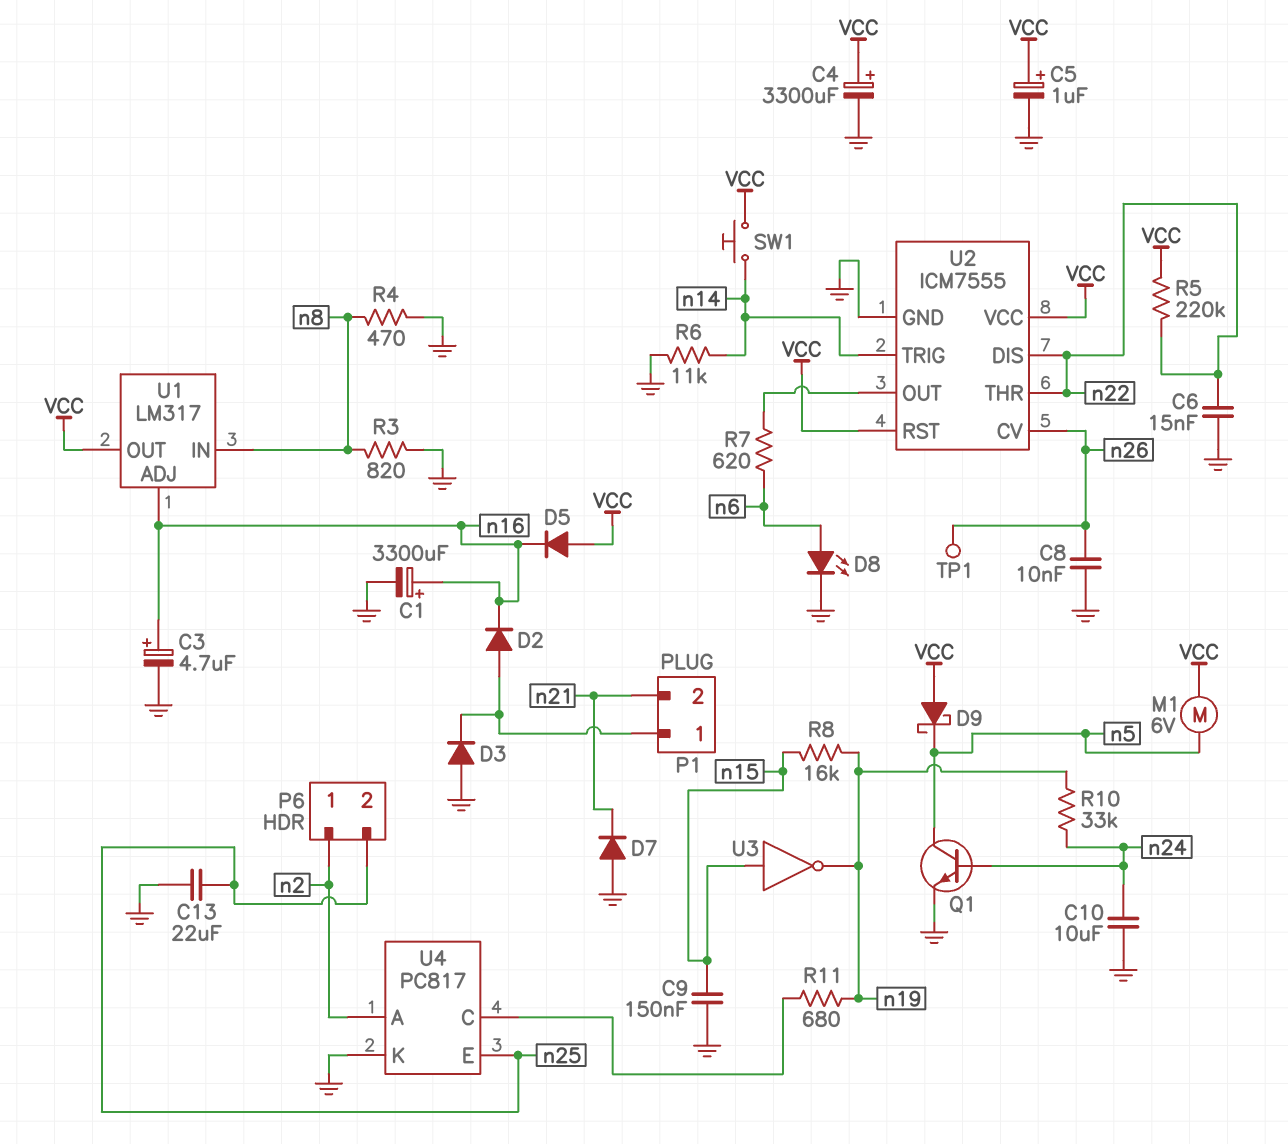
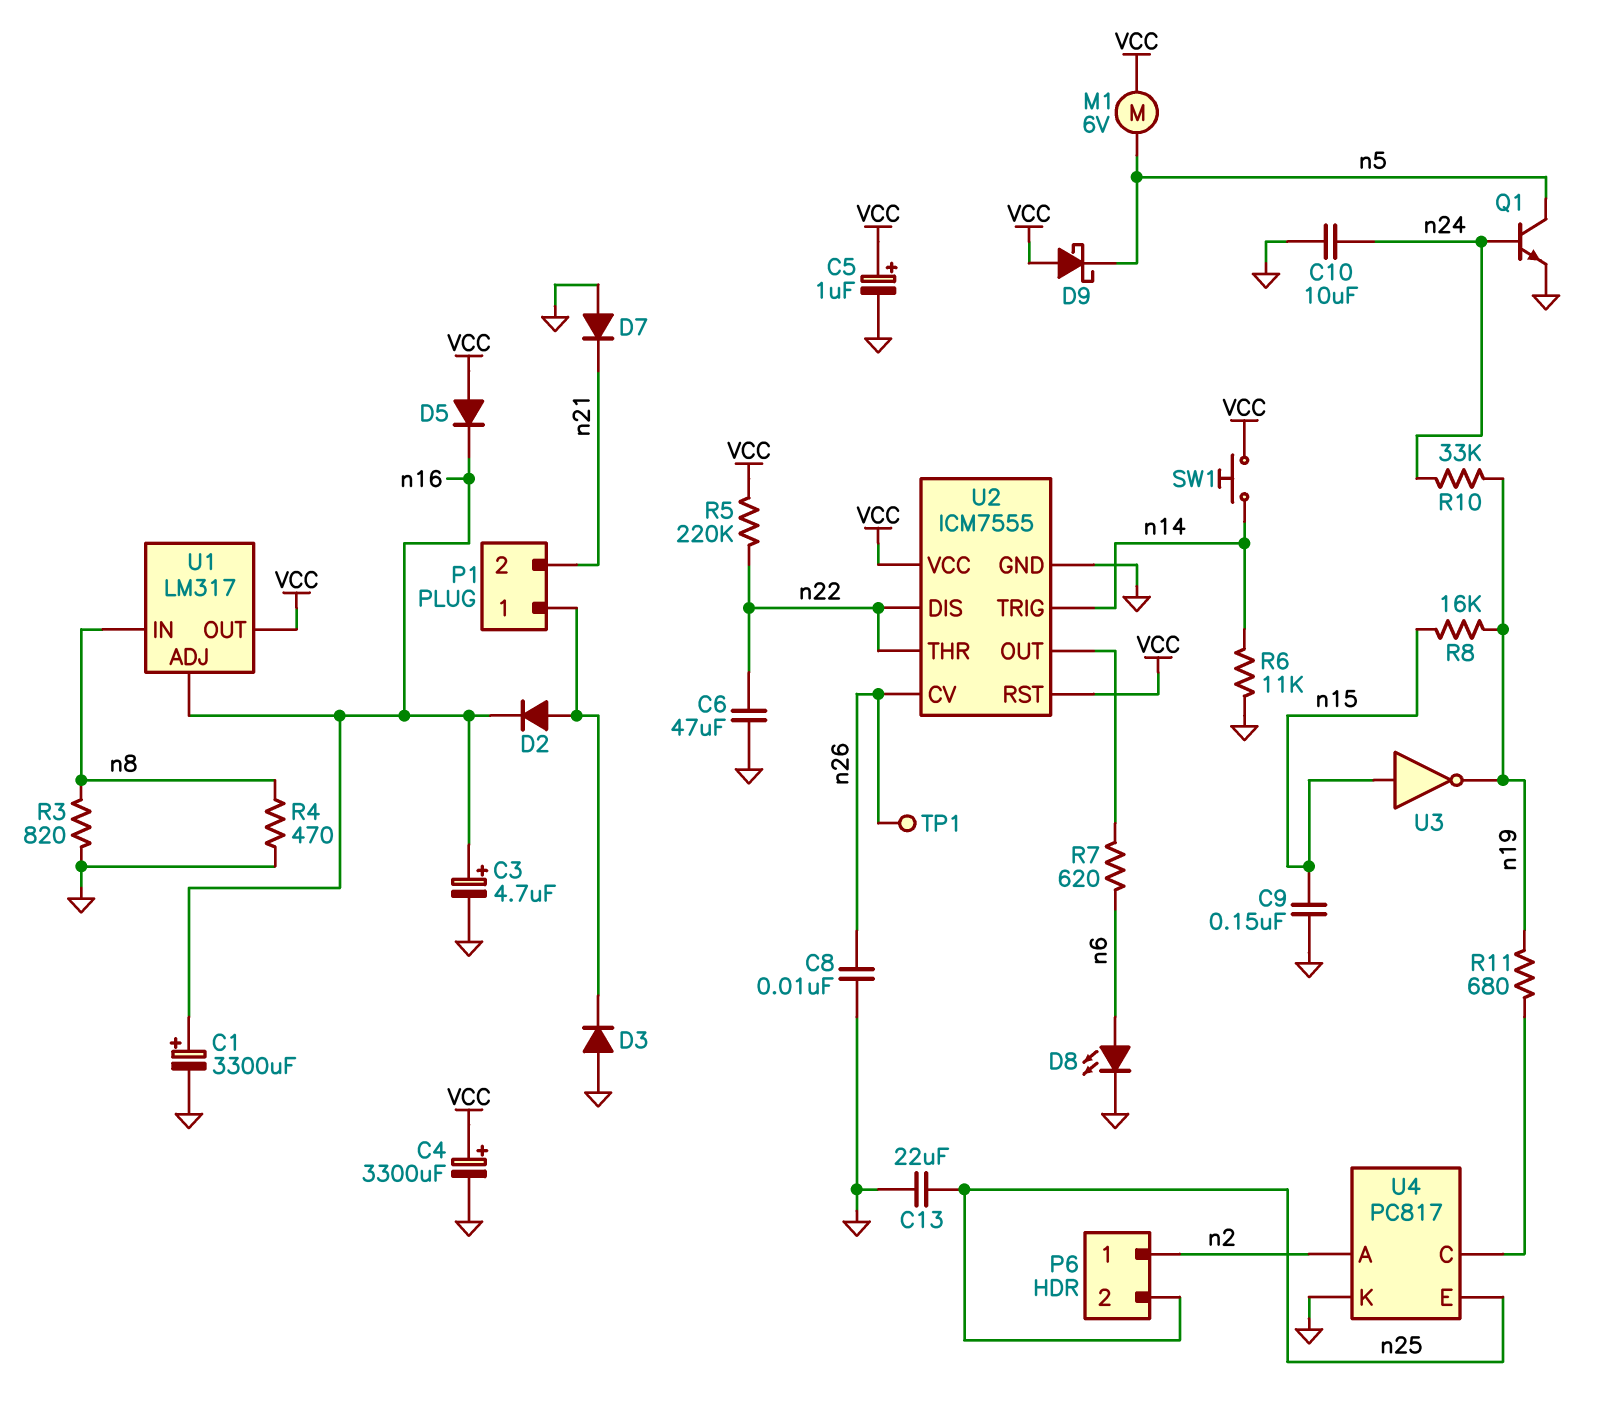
C6: 15nF (GND, n22) -> 47uF (GND, n22)

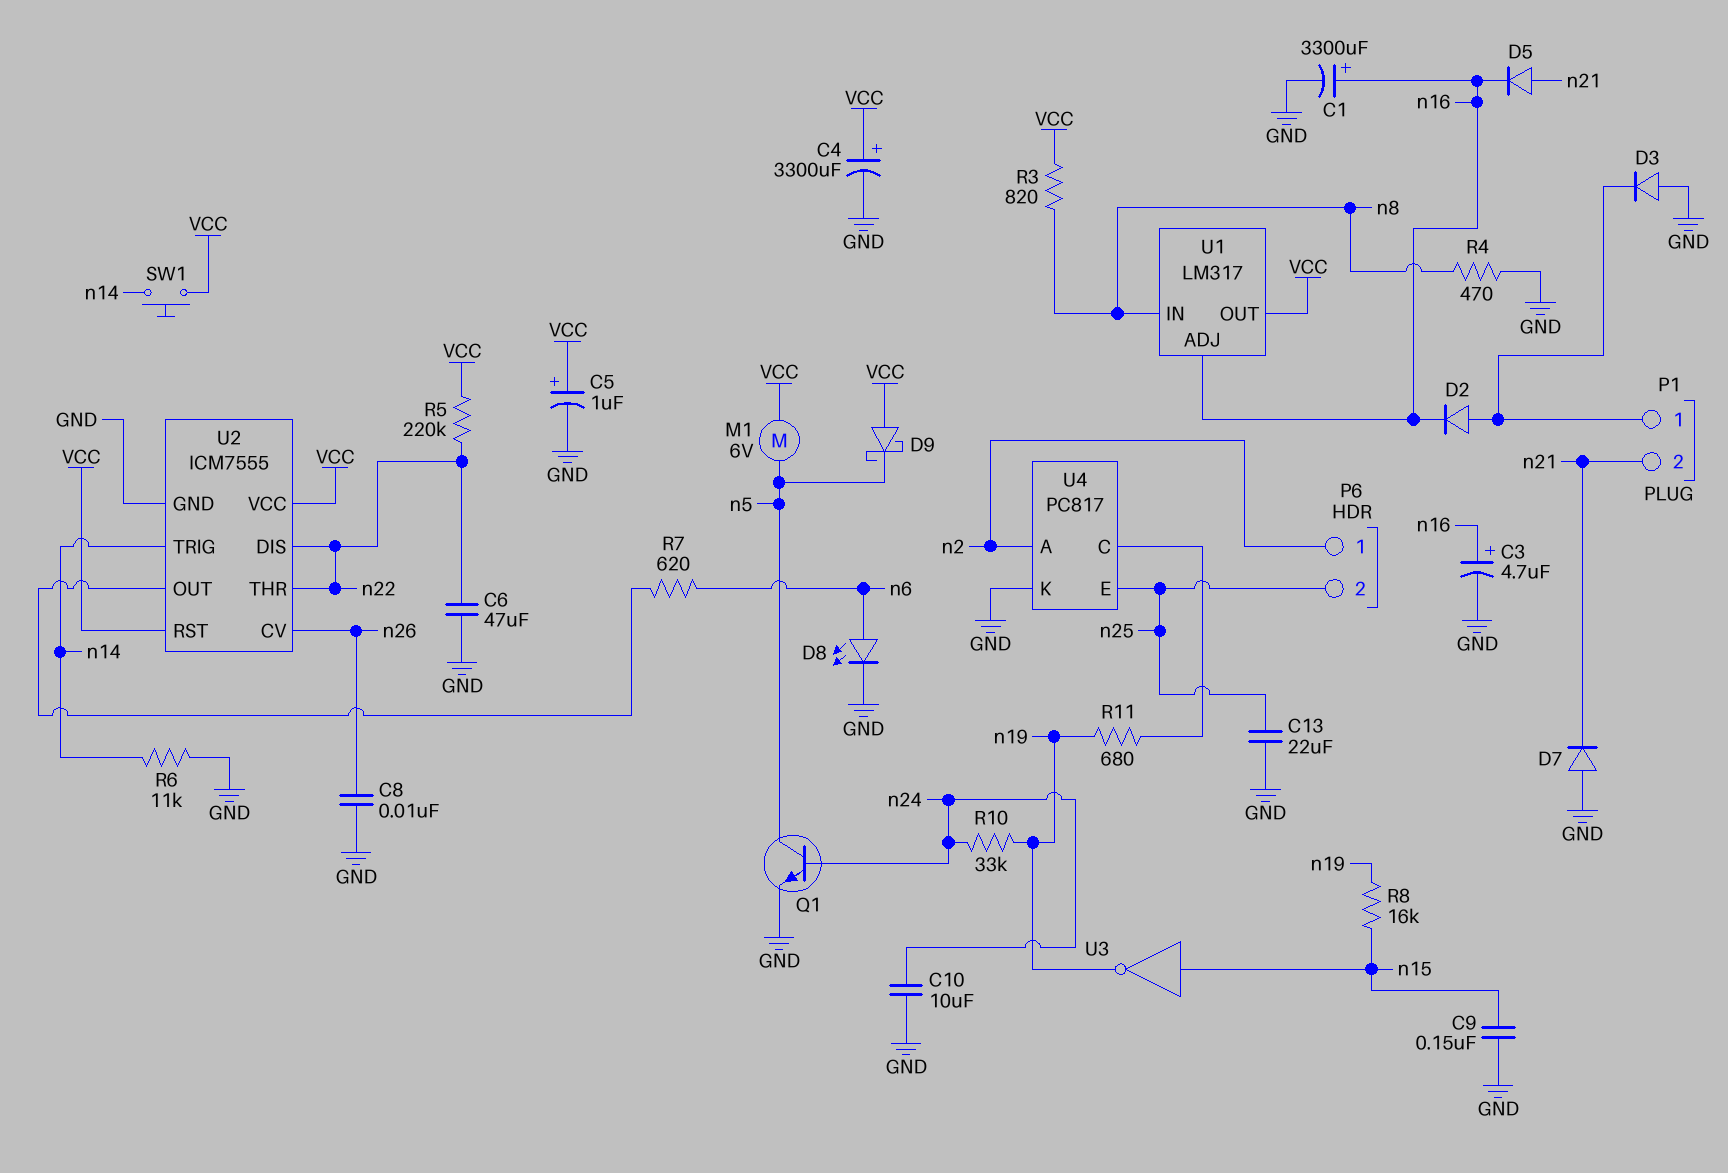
D5: diode (A VCC, K n16) -> diode (A n21, K n16)
R3: 820 (GND, n8) -> 820 (VCC, n8)
TP1: test point (n26) -> none

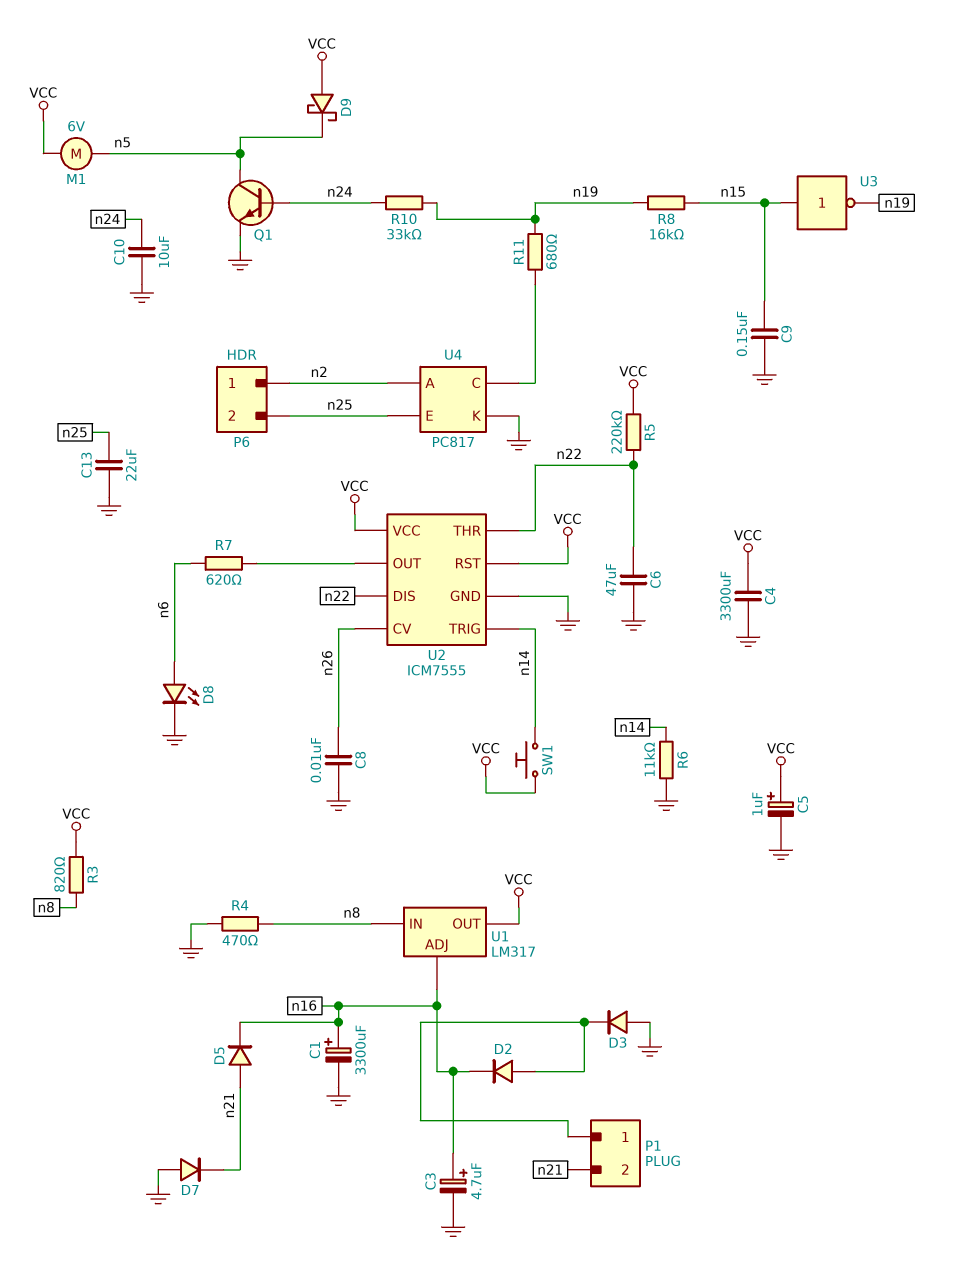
C4: 3300uF (plus VCC, minus GND) -> 3300uF (GND, VCC)

